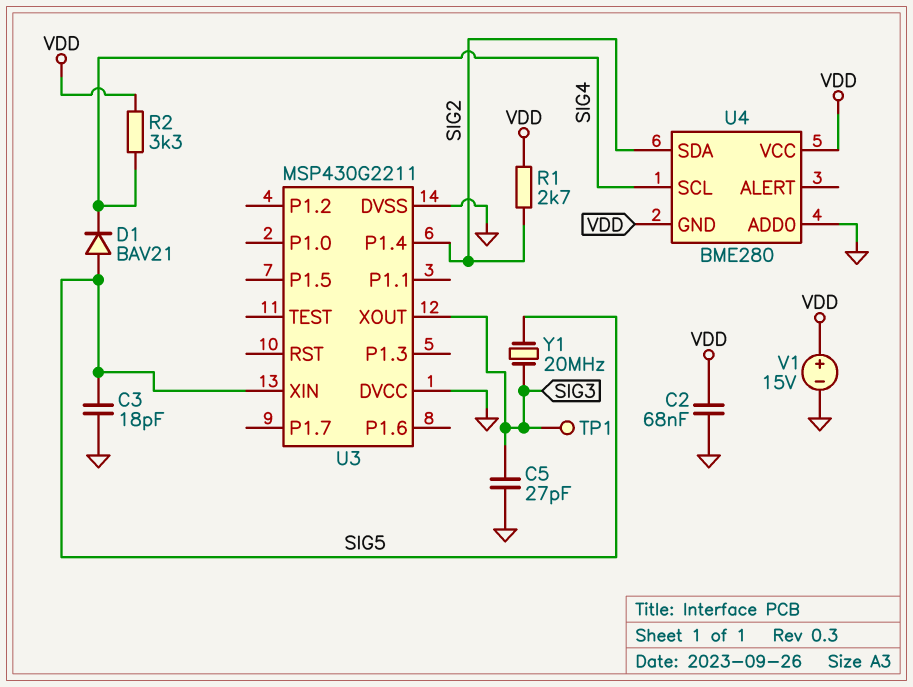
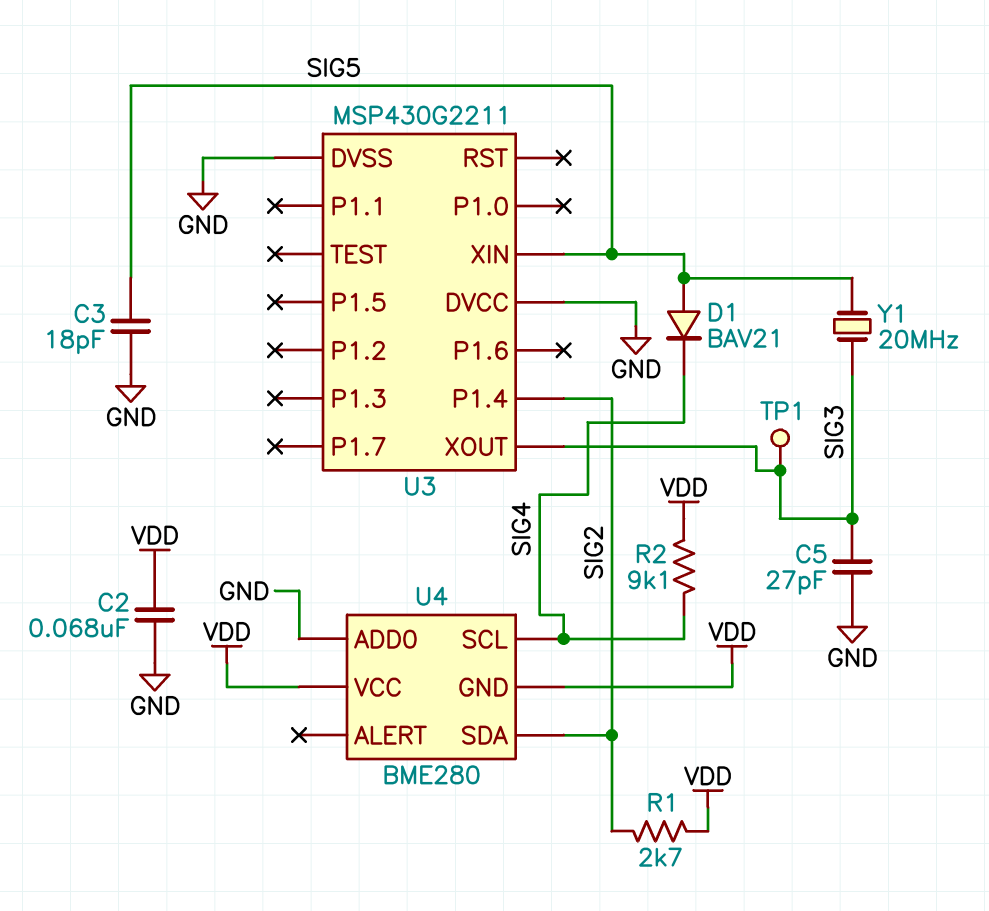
R2: 3.3k (SIG4, VDD) -> 9.1k (SIG4, VDD)
V1: 15V (plus VDD, minus GND) -> none

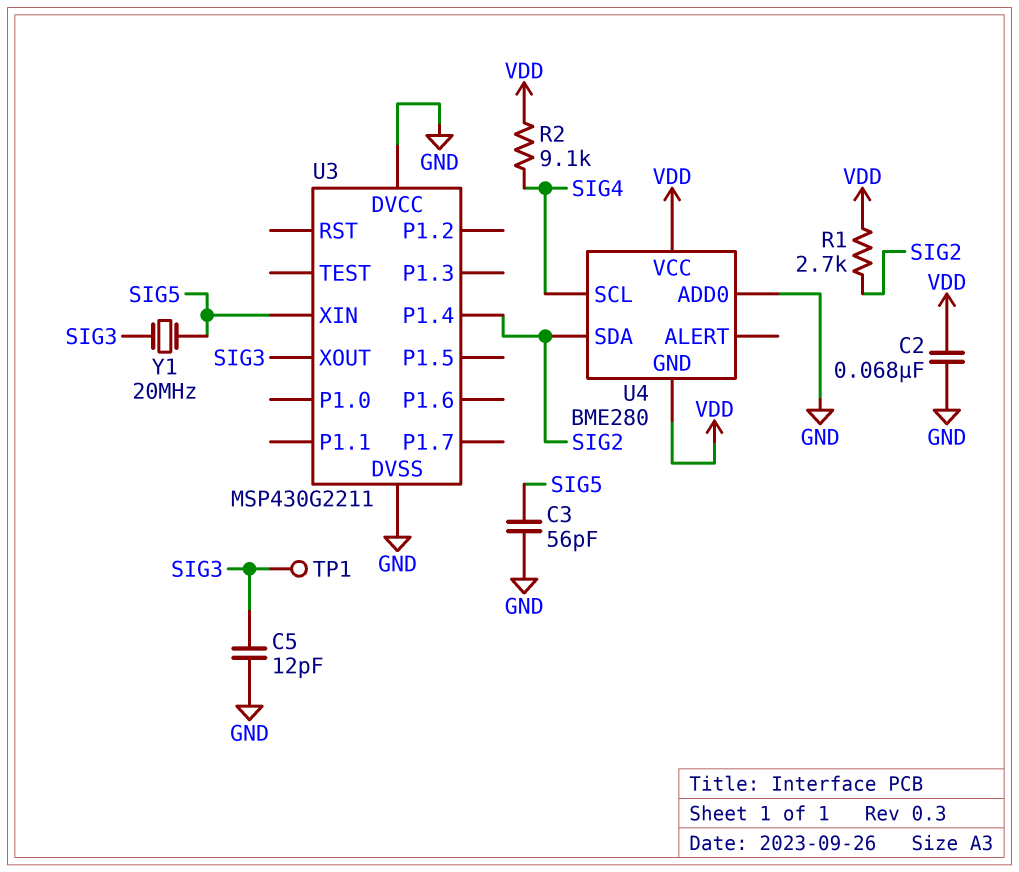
C3: 18pF (GND, SIG5) -> 56pF (GND, SIG5)
C5: 27pF (GND, SIG3) -> 12pF (GND, SIG3)
D1: diode BAV21 (A SIG5, K SIG4) -> none

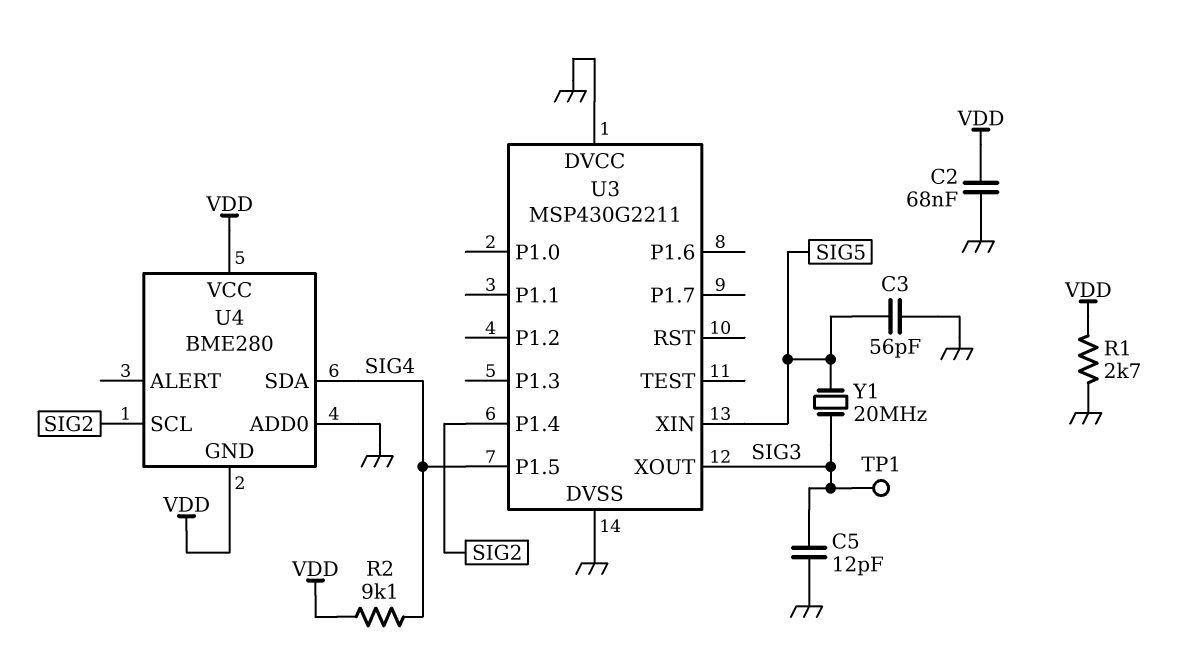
R1: 2.7k (SIG2, VDD) -> 2.7k (GND, VDD)
U3 pin P1.5: none -> SIG4
U4 pin SCL: SIG4 -> SIG2
U4 pin SDA: SIG2 -> SIG4

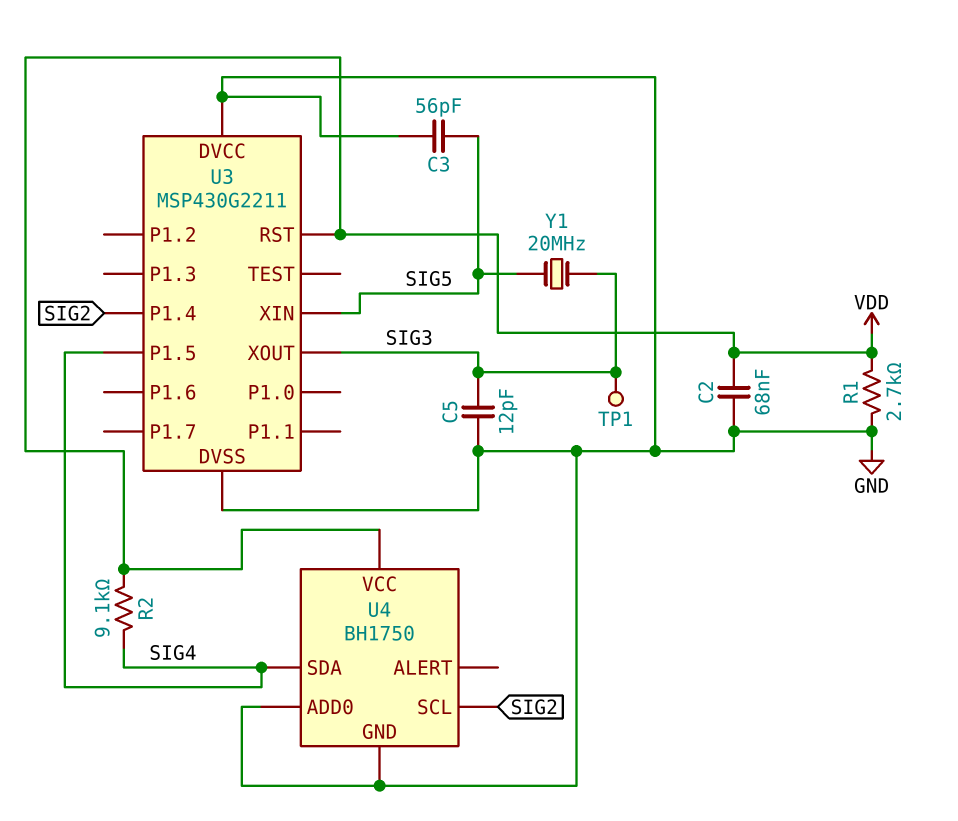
U3 pin RST: none -> VDD
U4: BME280 -> BH1750
U4 pin GND: VDD -> GND

